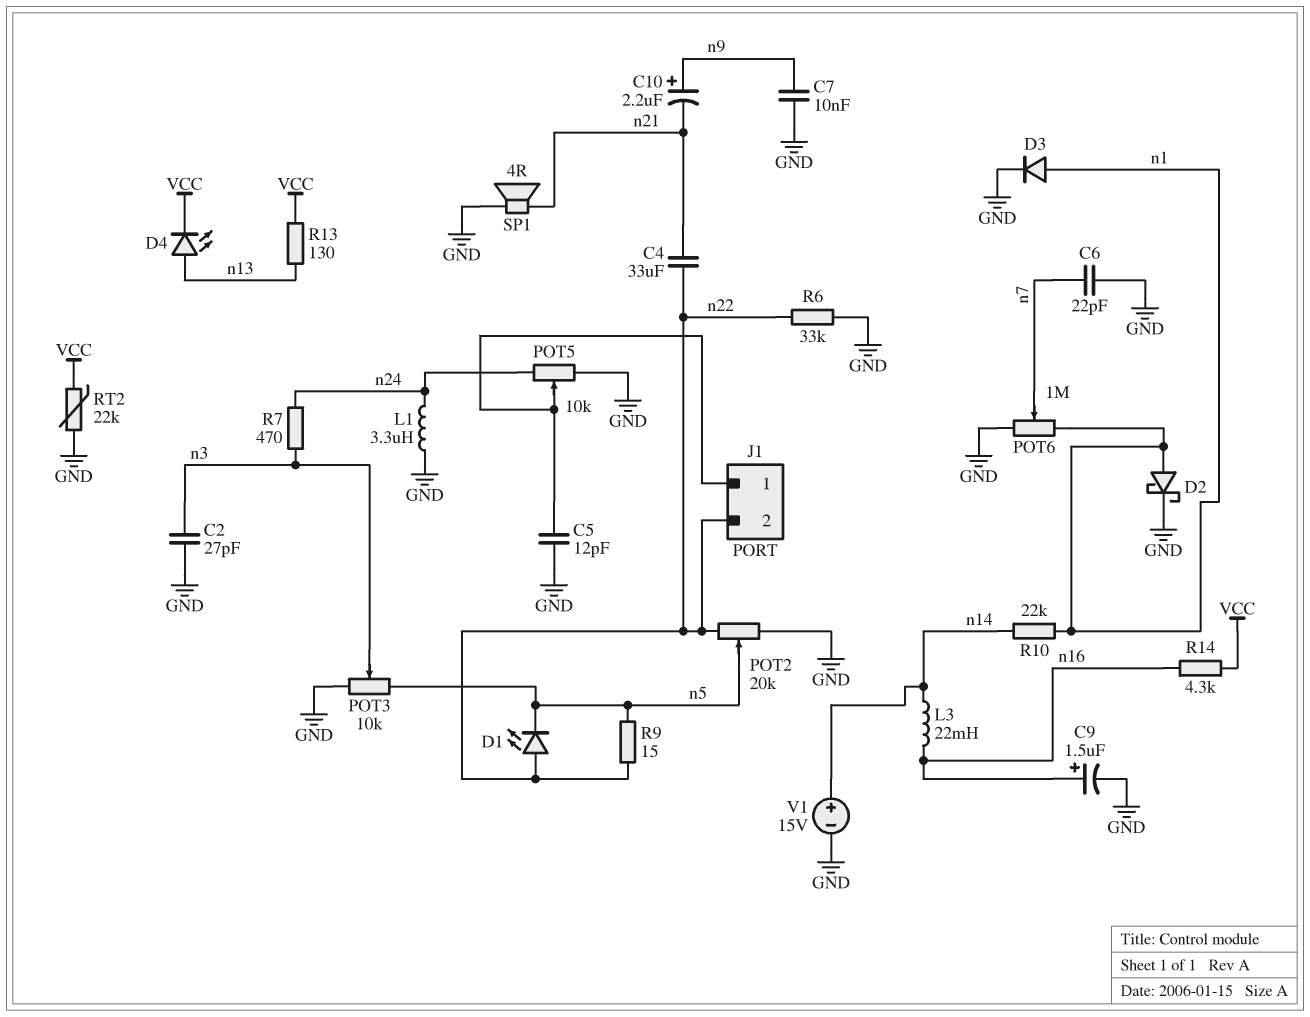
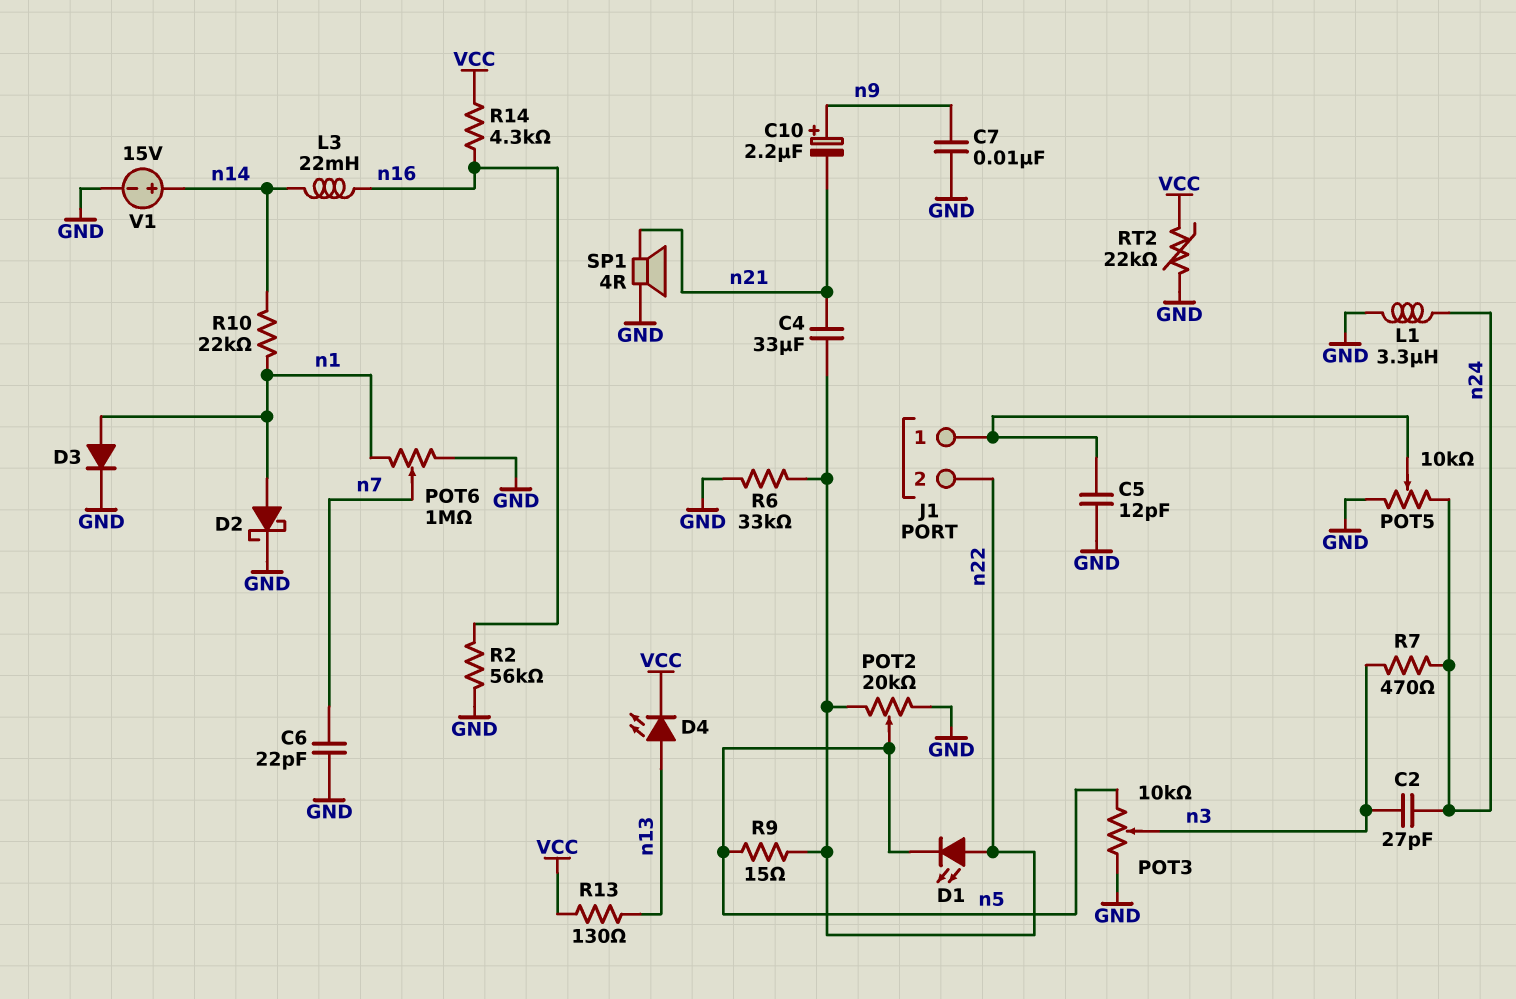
C2: 27pF (GND, n3) -> 27pF (n3, n24)
C9: 1.5uF (plus n16, minus GND) -> none
R2: none -> 56k (GND, n16)

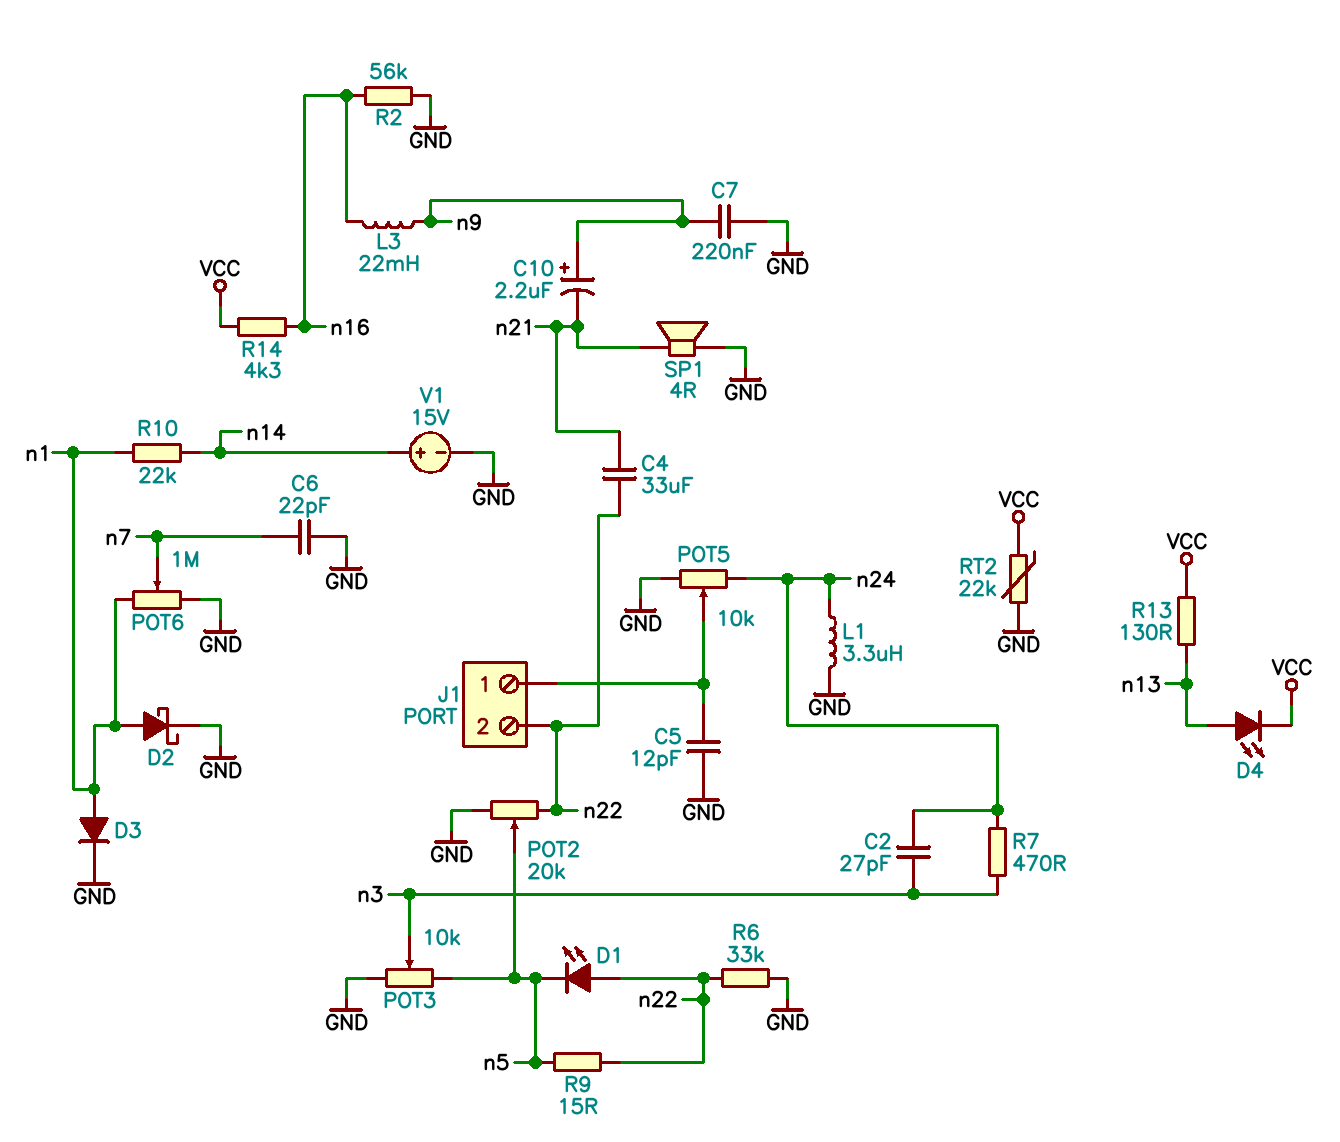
C7: 10nF (GND, n9) -> 220nF (GND, n9)
L3: 22mH (n14, n16) -> 22mH (n9, n16)

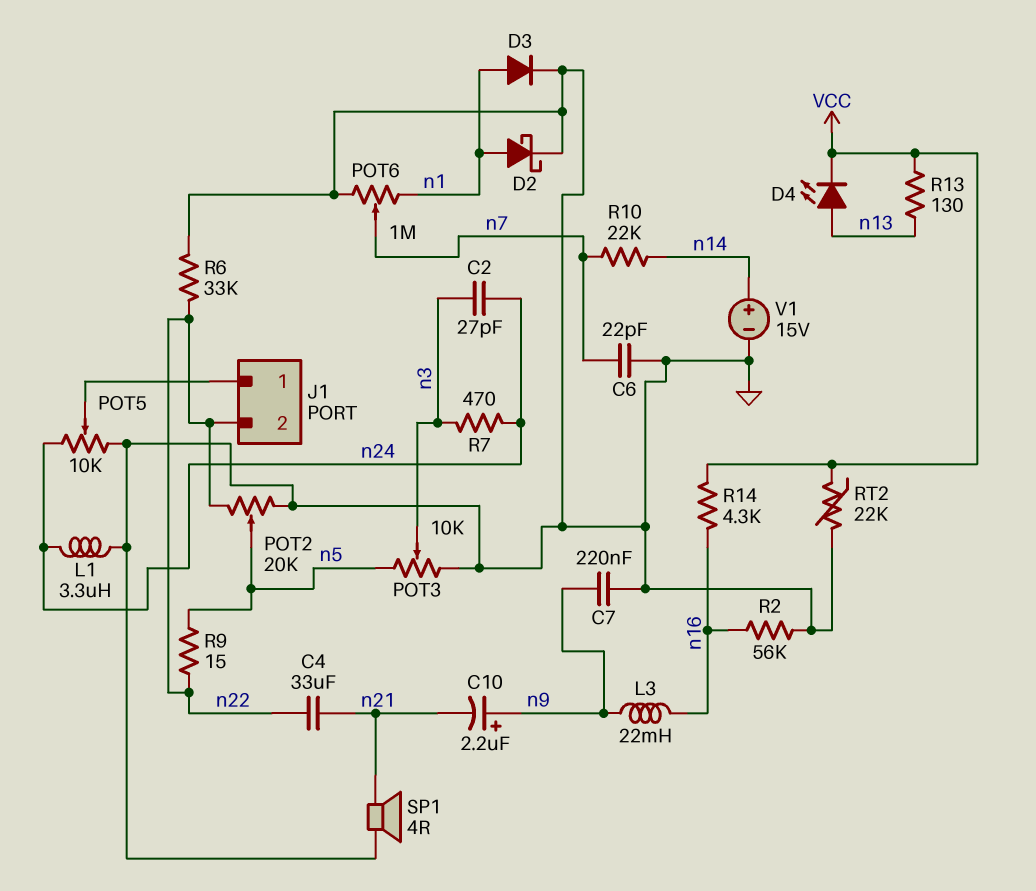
C5: 12pF (GND, J1/1) -> none
D1: LED (A n22, K n5) -> none
R10: 22k (n1, n14) -> 22k (n7, n14)

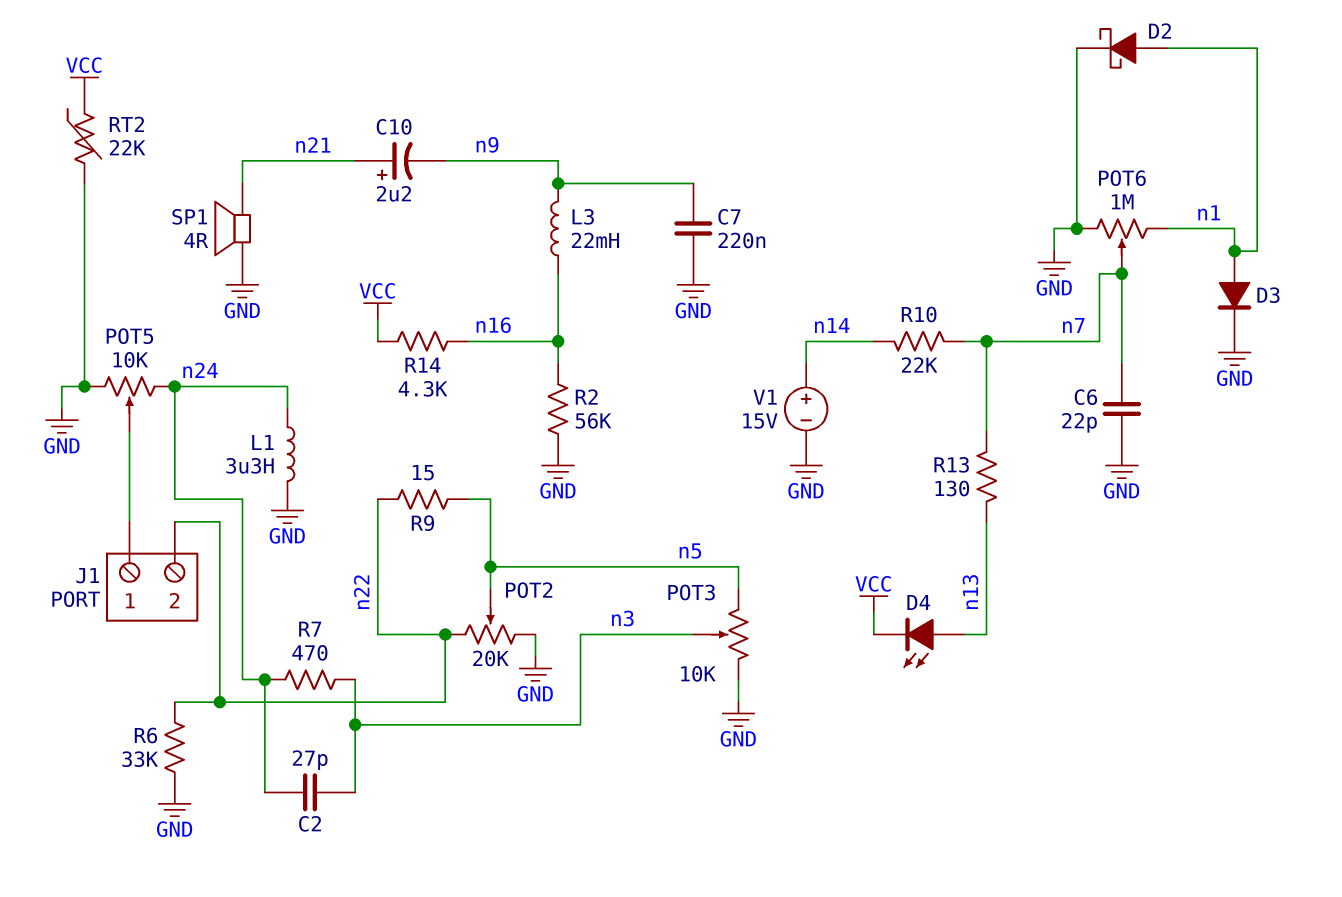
C4: 33uF (n21, n22) -> none
C10: 2.2uF (plus n9, minus n21) -> 2.2uF (plus n21, minus n9)
R13: 130 (VCC, n13) -> 130 (n7, n13)

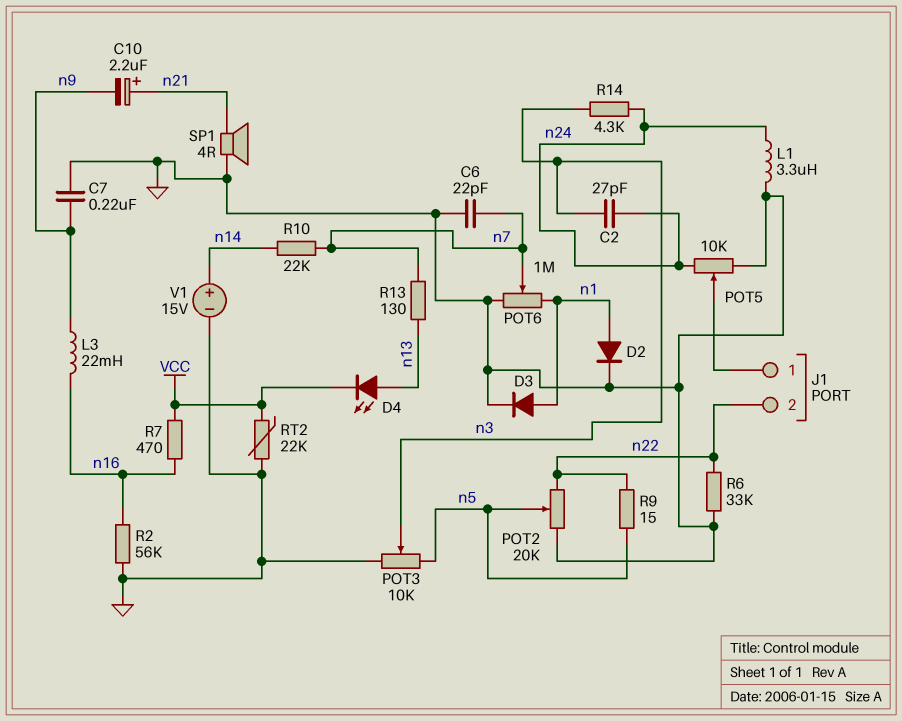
D2: schottky (A n1, K GND) -> diode (A n1, K GND)
R7: 470 (n3, n24) -> 470 (VCC, n16)
R14: 4.3k (VCC, n16) -> 4.3k (n3, n24)

